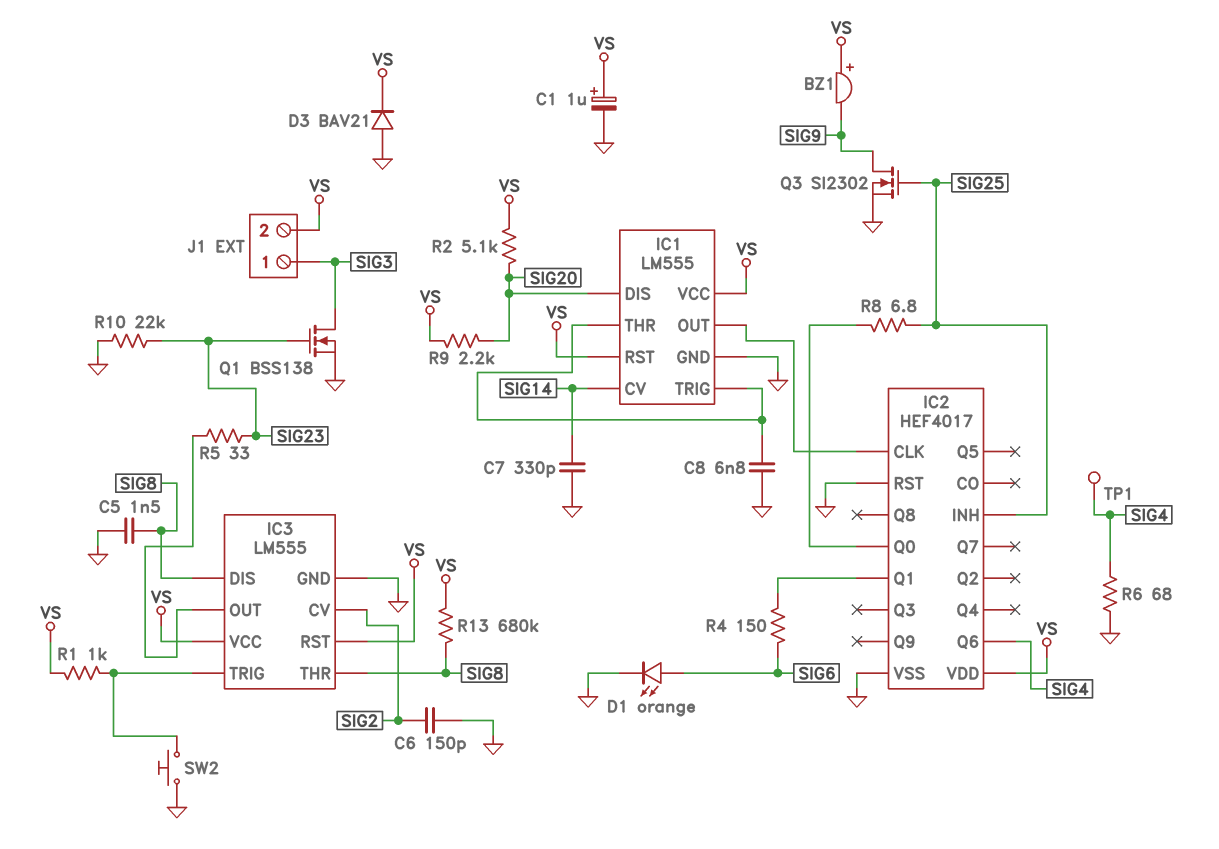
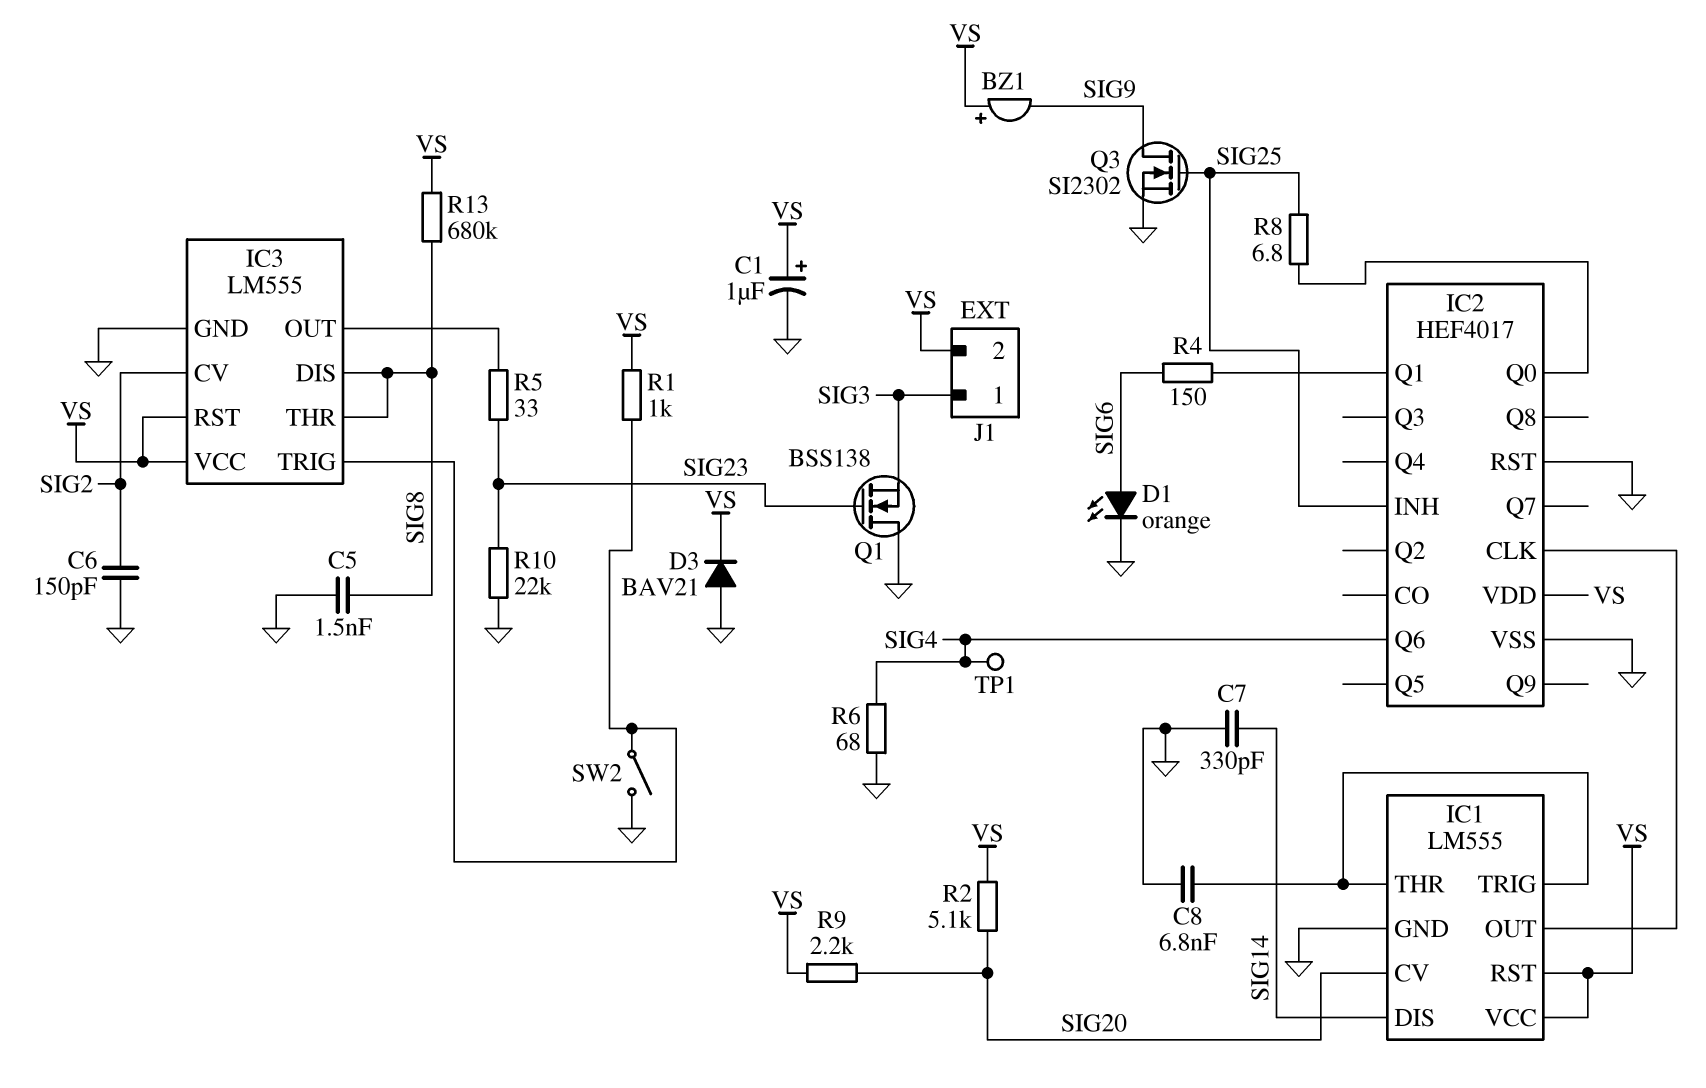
IC1 pin CV: SIG14 -> SIG20
IC1 pin DIS: SIG20 -> SIG14
Q1: NMOS BSS138 (G SIG23, D SIG3, S GND) -> NMOS BSS138 (G SIG23, D GND, S SIG3)
SW2: button (GND, IC3/TRIG) -> switch (GND, IC3/TRIG)

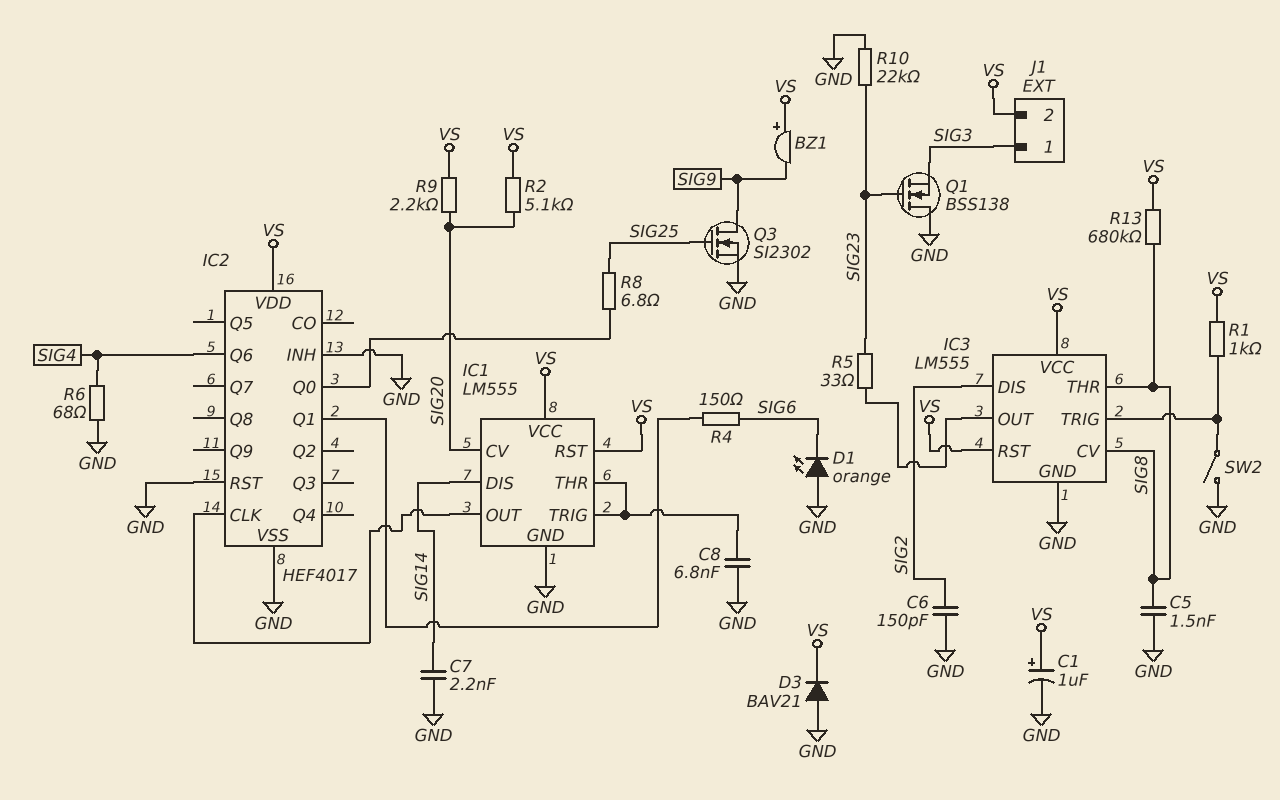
C7: 330pF (GND, SIG14) -> 2.2nF (GND, SIG14)
D1: LED orange (A SIG6, K GND) -> LED orange (A GND, K SIG6)
IC2 pin INH: SIG25 -> GND
IC3 pin CV: SIG2 -> SIG8
IC3 pin DIS: SIG8 -> SIG2
TP1: test point (SIG4) -> none

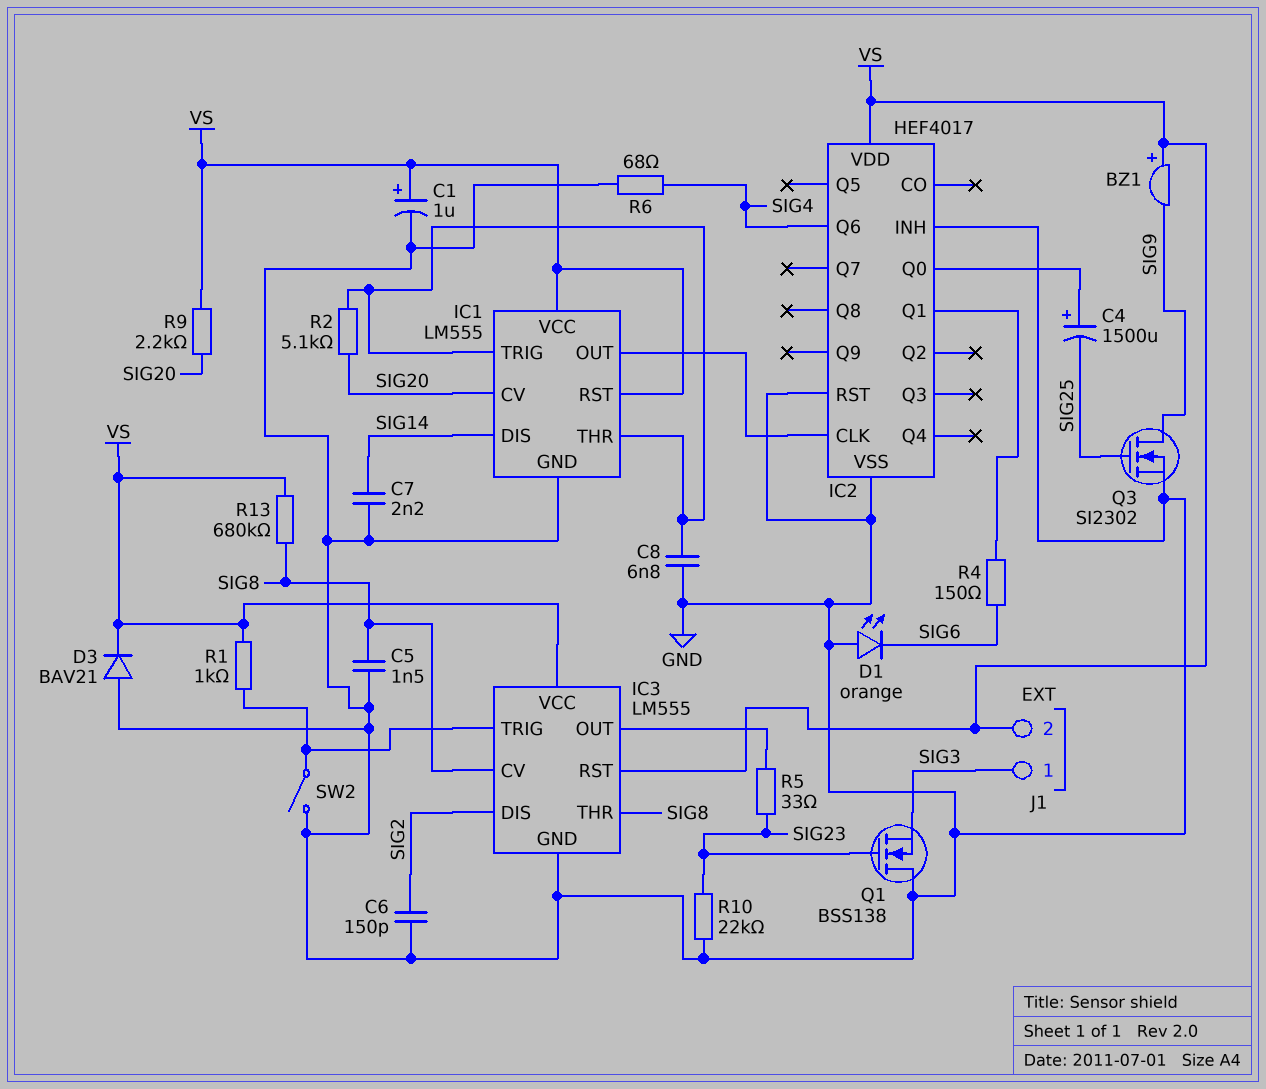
C4: none -> 1500uF (plus IC2/Q0, minus SIG25)
R2: 5.1k (SIG20, VS) -> 5.1k (IC1/THR, SIG20)
R8: 6.8 (IC2/Q0, SIG25) -> none

